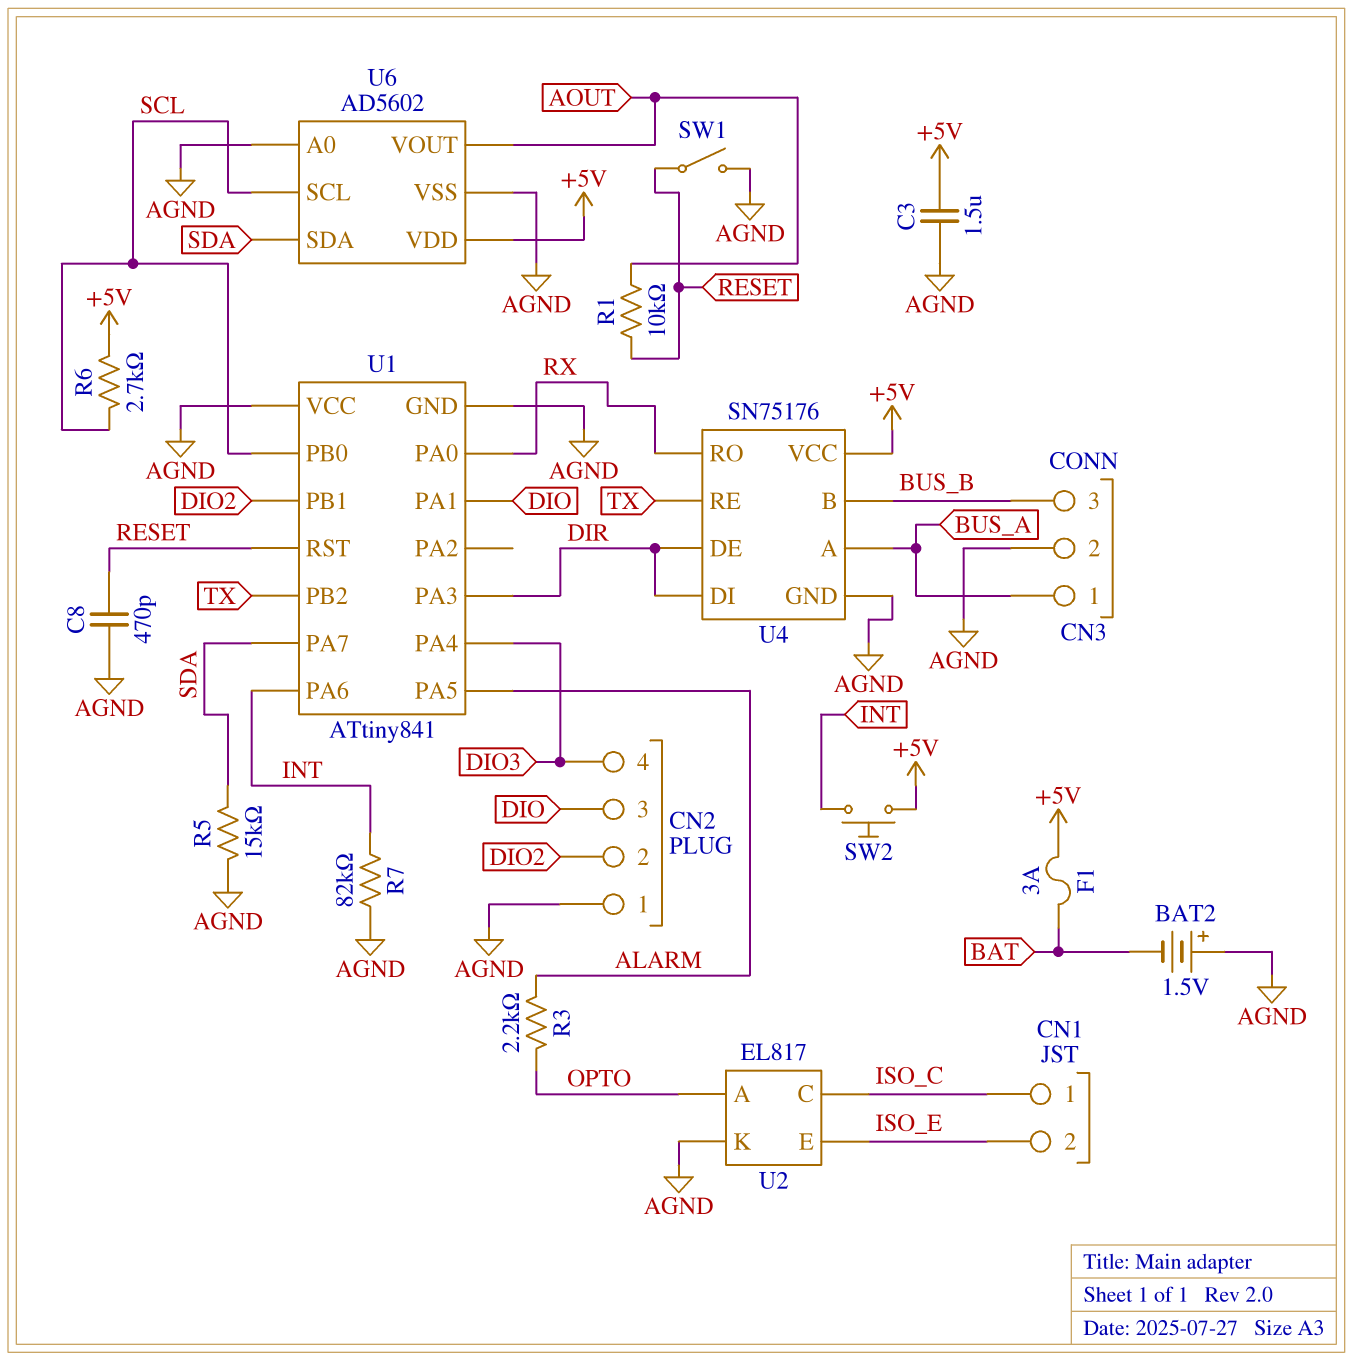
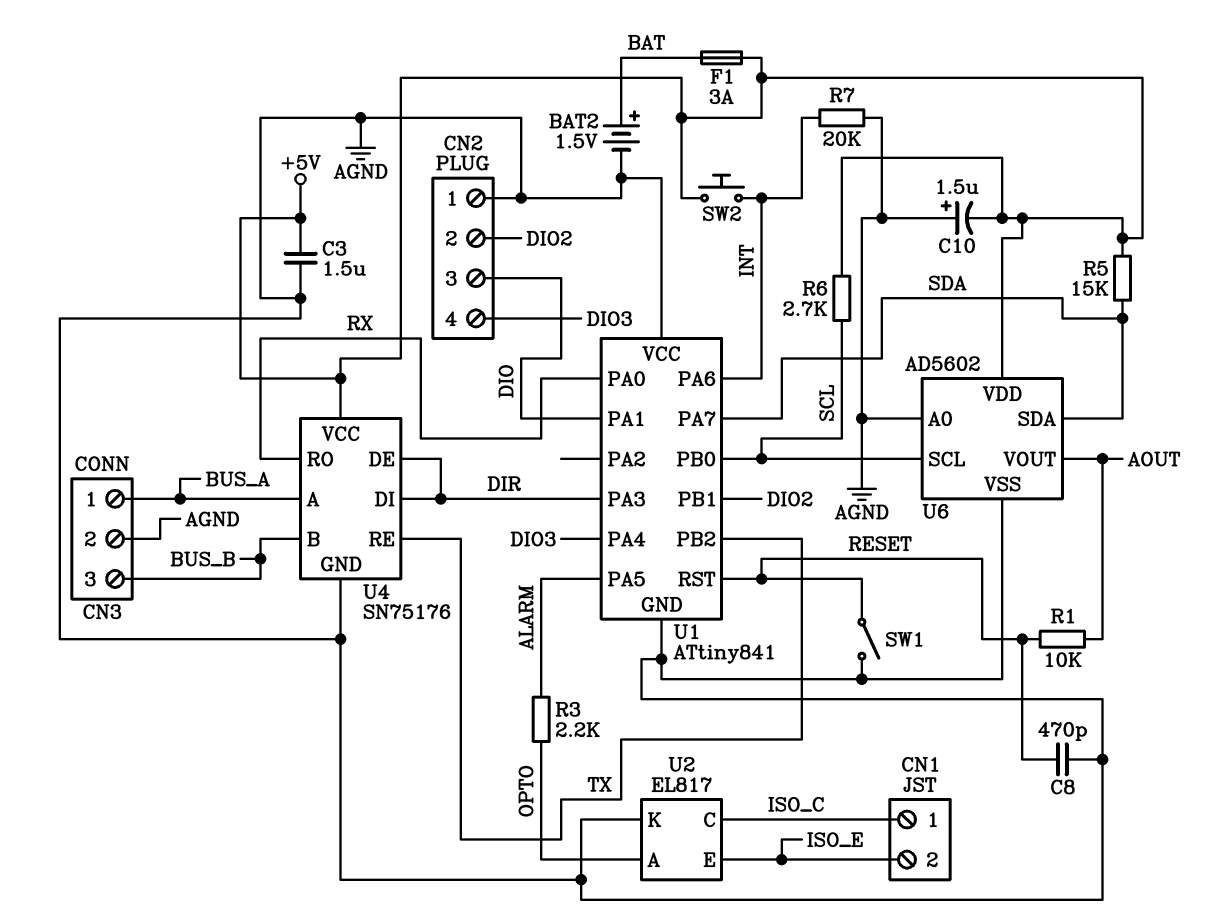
BAT2: 1.5V (plus AGND, minus BAT) -> 1.5V (plus BAT, minus AGND)
C10: none -> 1.5uF (plus AGND, minus +5V)
R5: 15k (AGND, SDA) -> 15k (+5V, SDA)
R7: 82k (AGND, INT) -> 20k (AGND, INT)

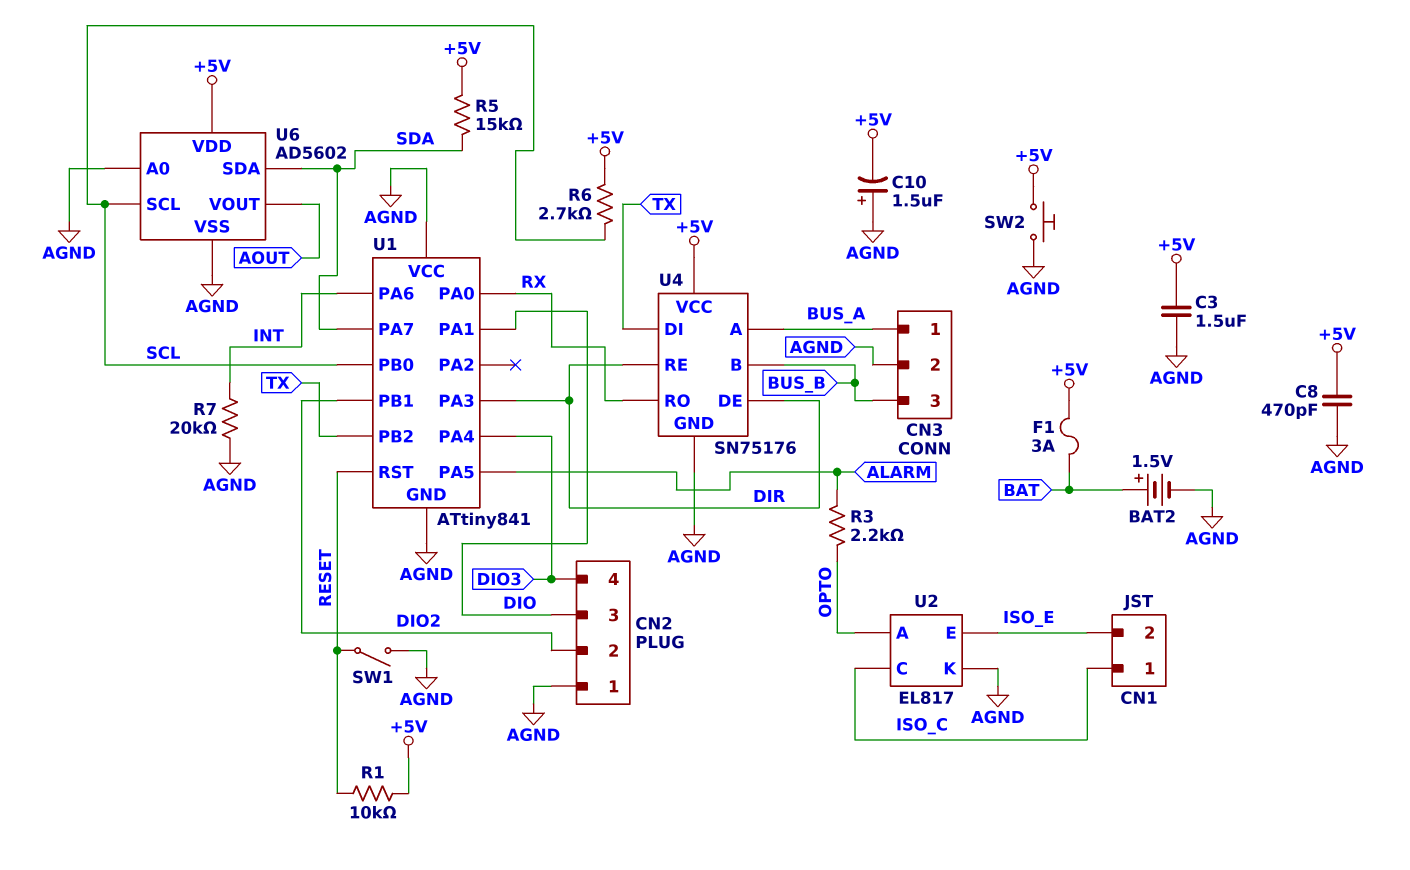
C8: 470pF (AGND, RESET) -> 470pF (+5V, AGND)
R1: 10k (AOUT, RESET) -> 10k (+5V, RESET)
SW2: button (+5V, INT) -> button (+5V, AGND)
U4 pin DI: DIR -> TX
U4 pin RE: TX -> DIR

